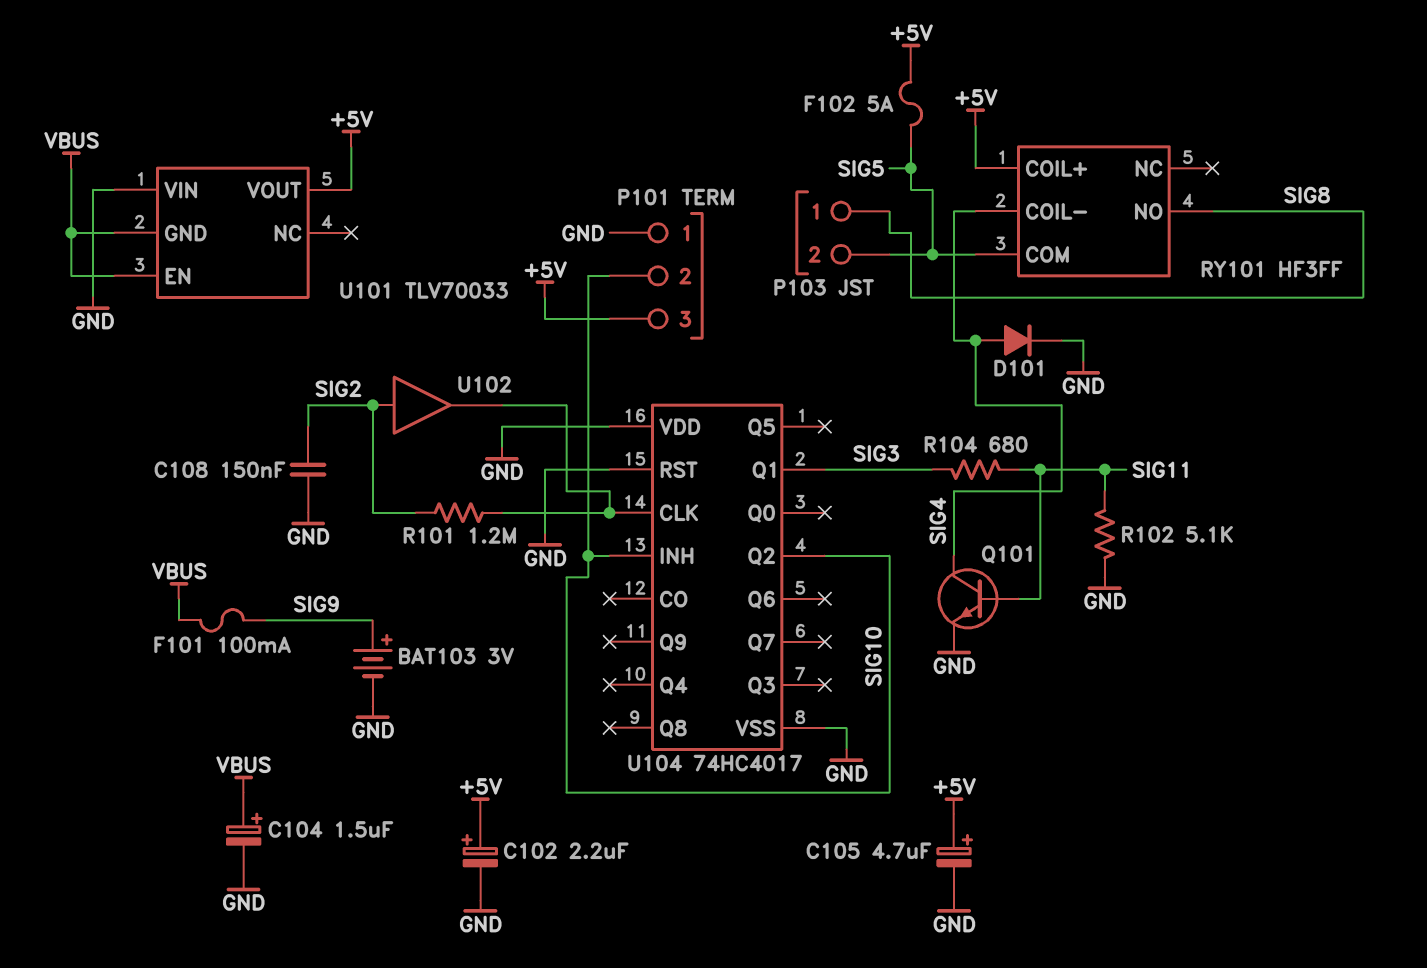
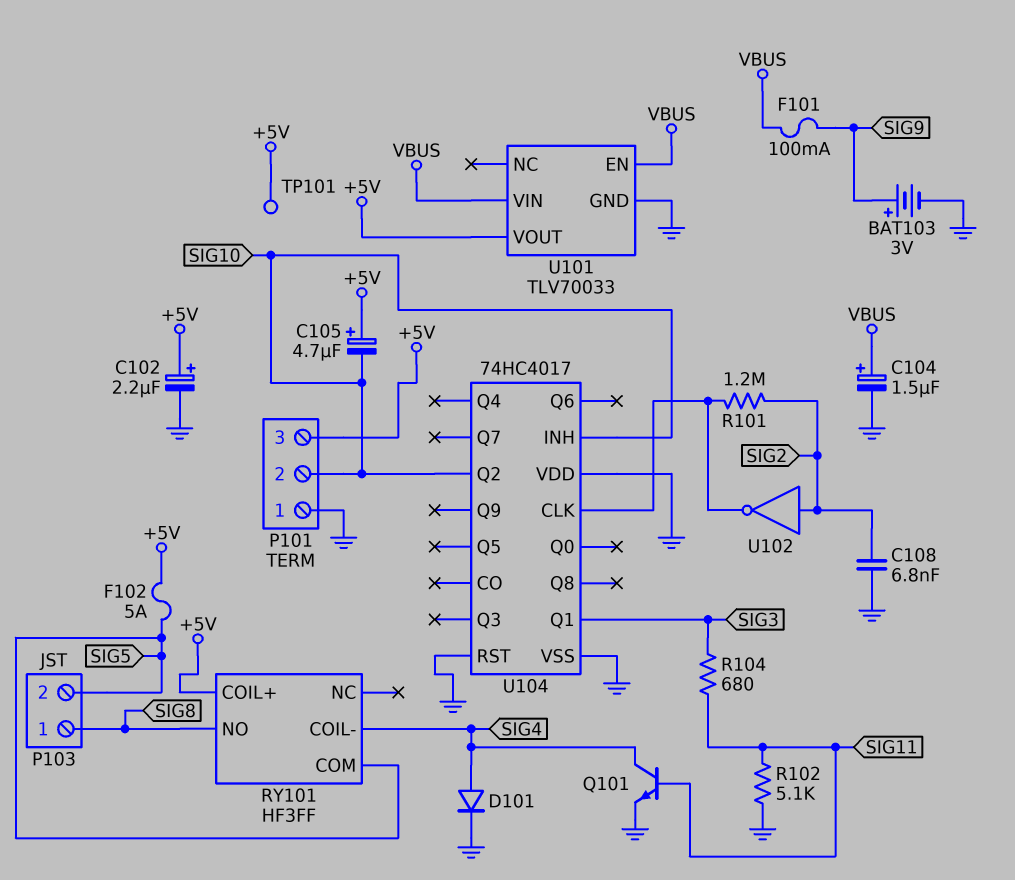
C105: 4.7uF (plus +5V, minus GND) -> 4.7uF (plus +5V, minus SIG10)
C108: 150nF (GND, SIG2) -> 6.8nF (GND, SIG2)
TP101: none -> test point (+5V)
U101 pin GND: VBUS -> GND
U101 pin VIN: GND -> VBUS
U102: buffer (in SIG2, out U104/CLK) -> NOT (in SIG2, out U104/CLK)

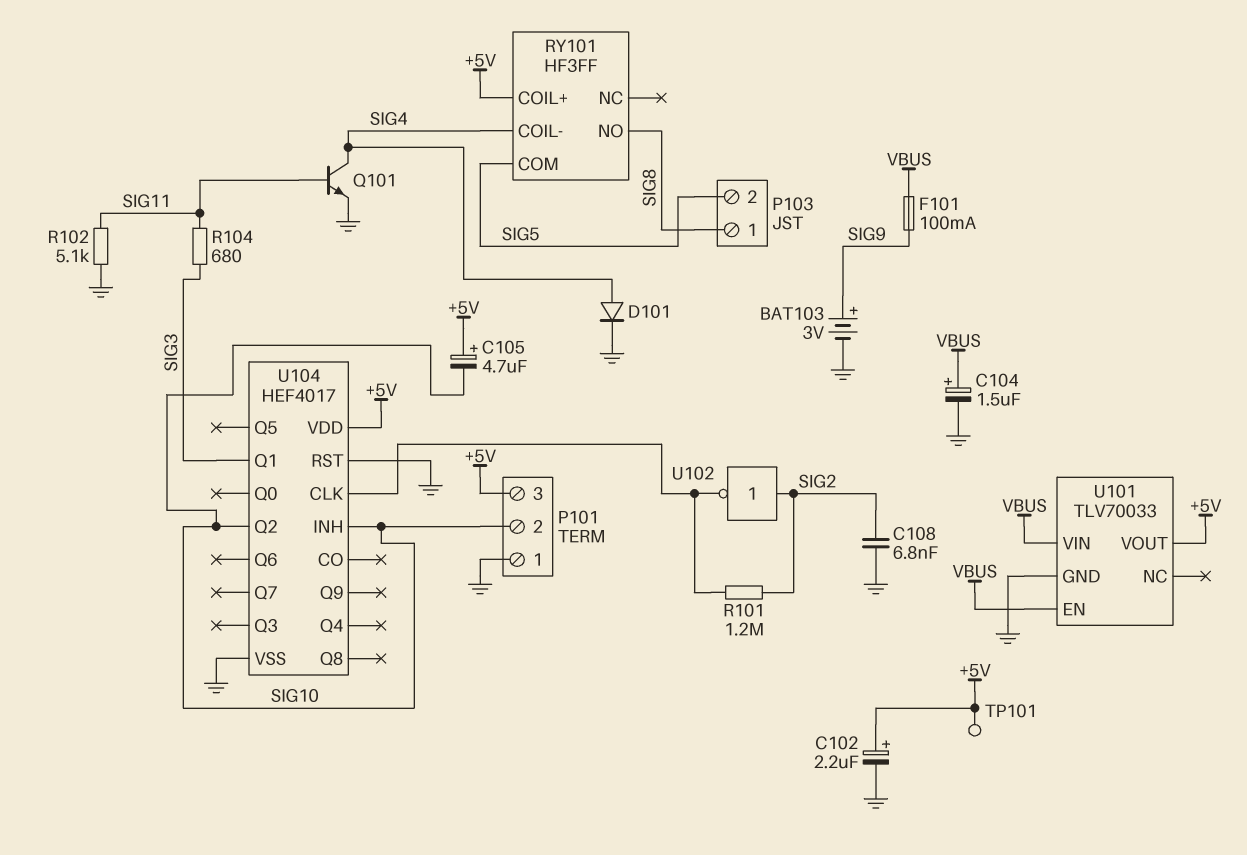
F102: 5A (+5V, SIG5) -> none
U104: 74HC4017 -> HEF4017
U104 pin VDD: GND -> +5V

